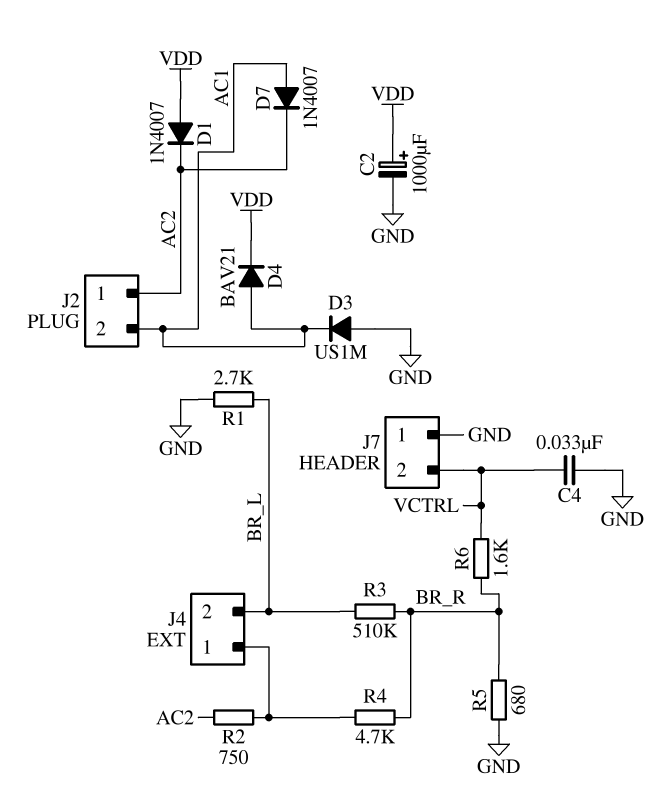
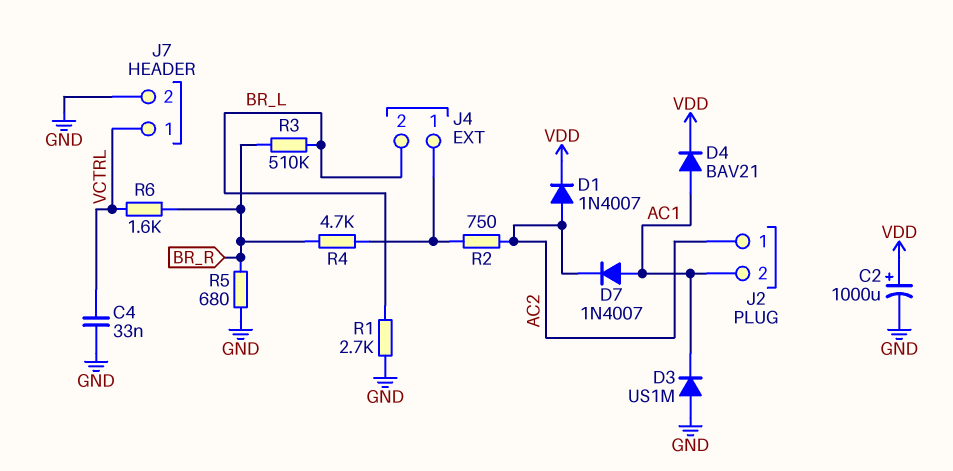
D1: diode 1N4007 (A VDD, K AC2) -> diode 1N4007 (A AC2, K VDD)
J7 pin 1: GND -> VCTRL
J7 pin 2: VCTRL -> GND

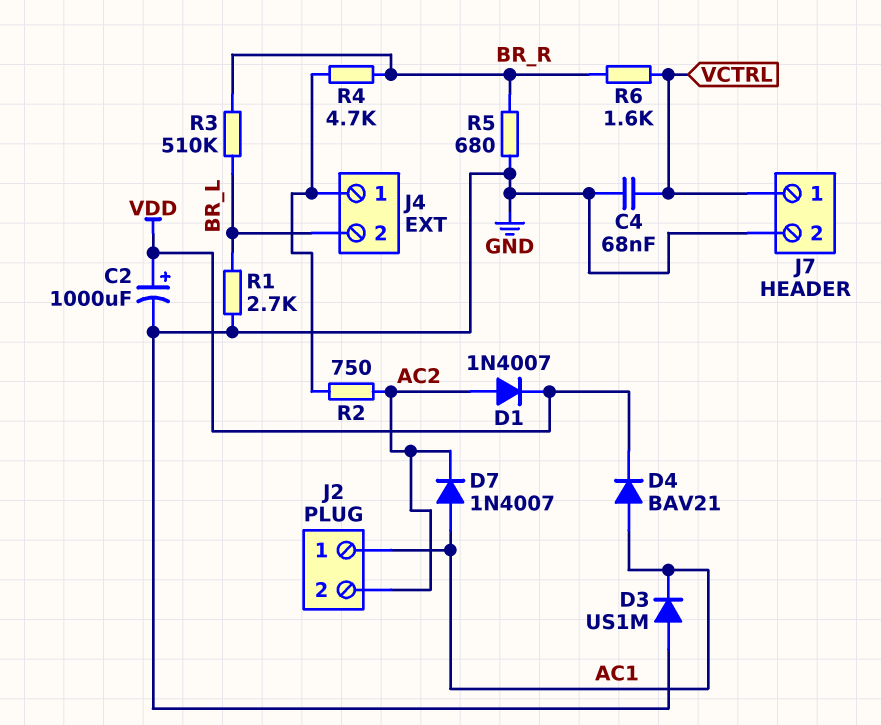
C4: 33nF (GND, VCTRL) -> 68nF (GND, VCTRL)
J2 pin 1: AC2 -> AC1
J2 pin 2: AC1 -> AC2

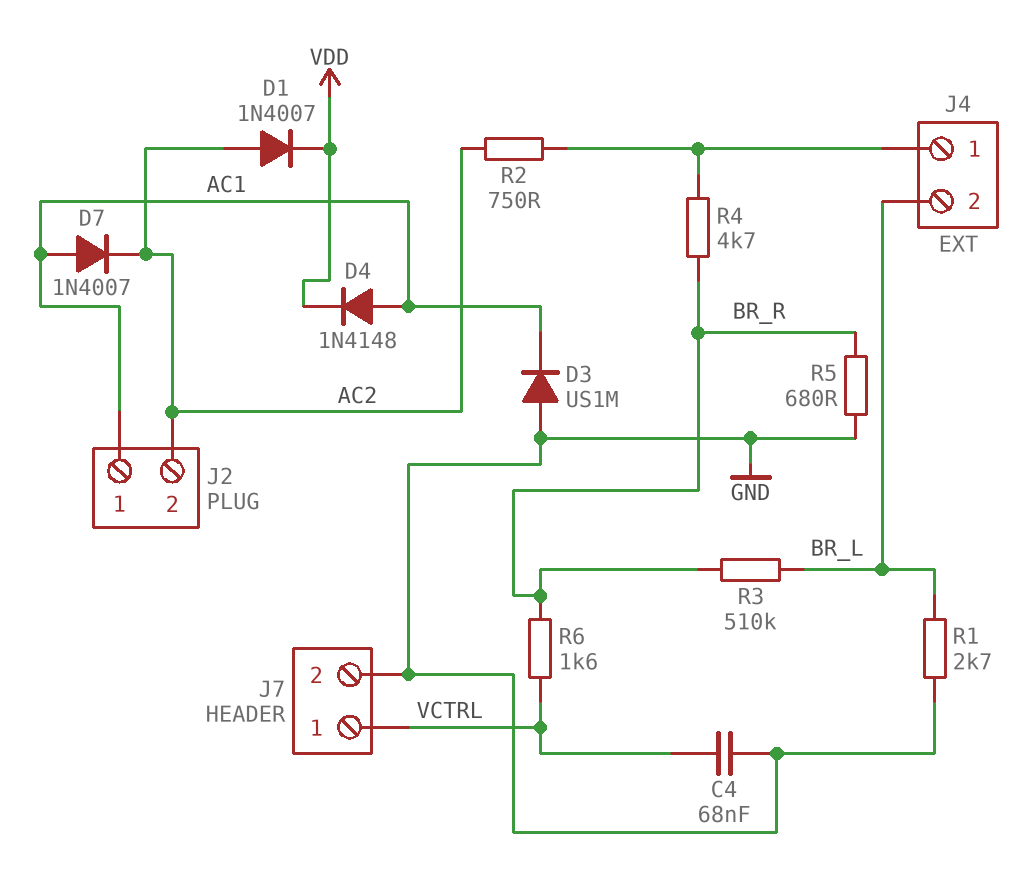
C2: 1000uF (plus VDD, minus GND) -> none
D4: diode BAV21 (A AC1, K VDD) -> diode 1N4148 (A AC1, K VDD)

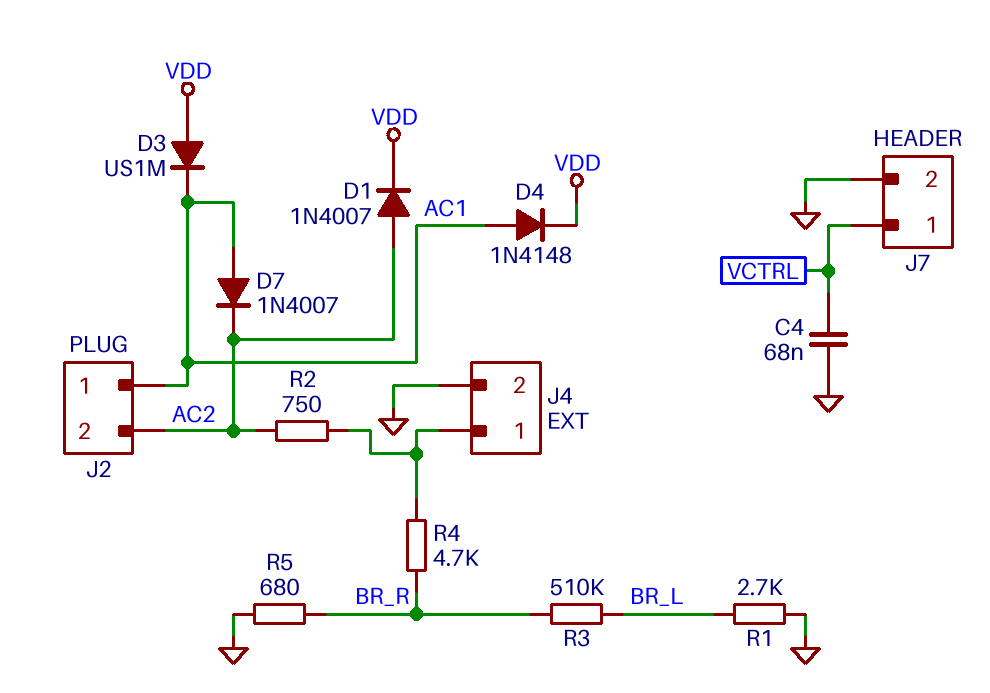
D3: diode US1M (A GND, K AC1) -> diode US1M (A VDD, K AC1)
J4 pin 2: BR_L -> GND
R6: 1.6k (BR_R, VCTRL) -> none

